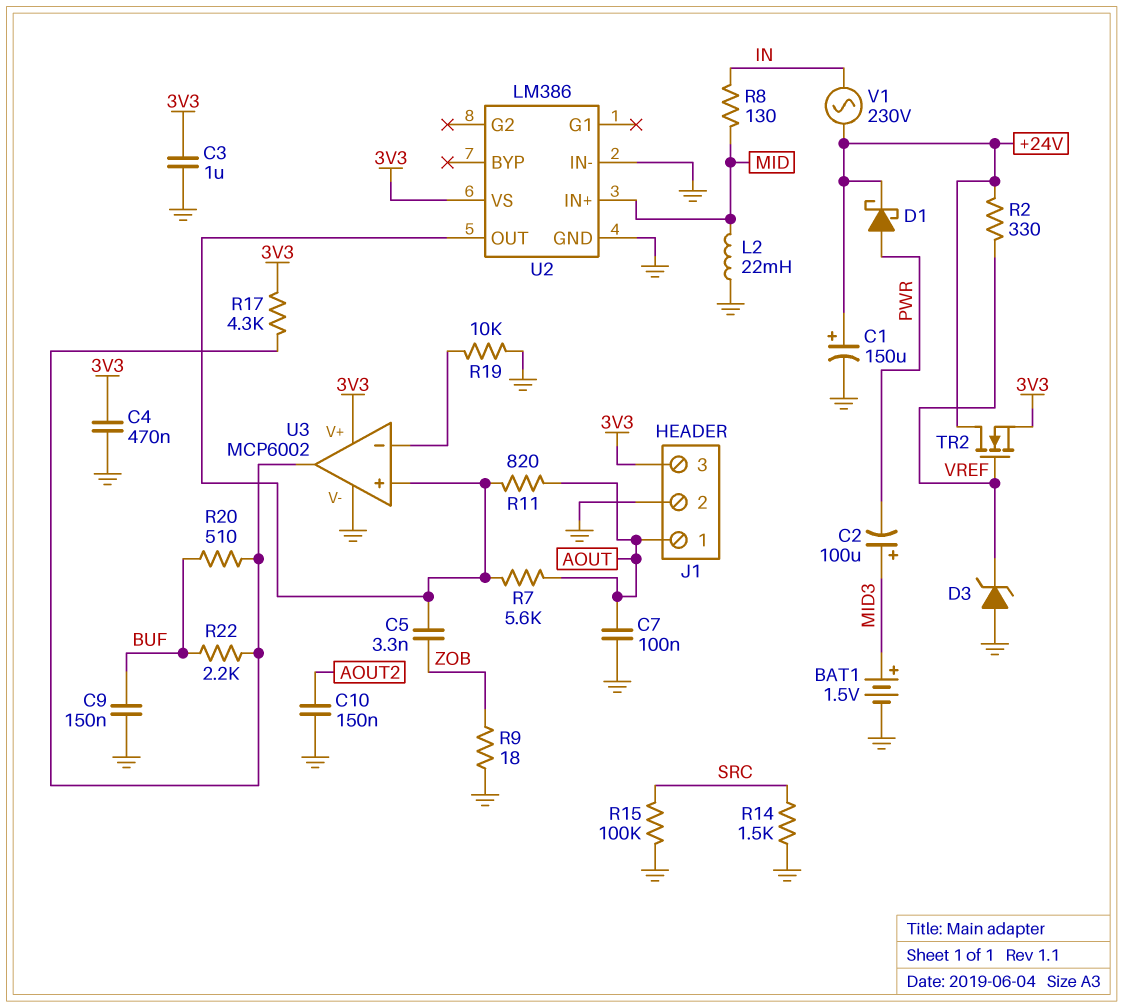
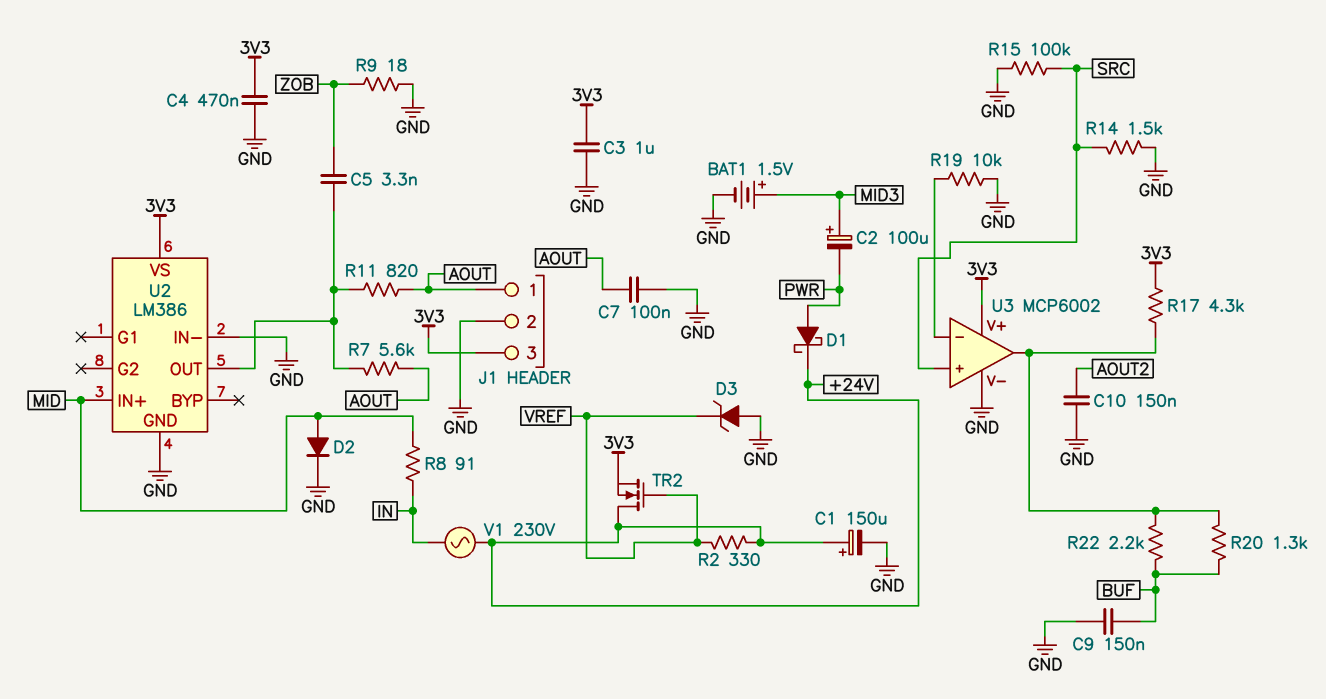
D2: none -> diode (A MID, K GND)
L2: 22mH (GND, MID) -> none
R8: 130 (IN, MID) -> 91 (IN, MID)
R20: 510 (BUF, U3/out) -> 1.3k (BUF, U3/out)
U3 pin in+: U2/OUT -> SRC

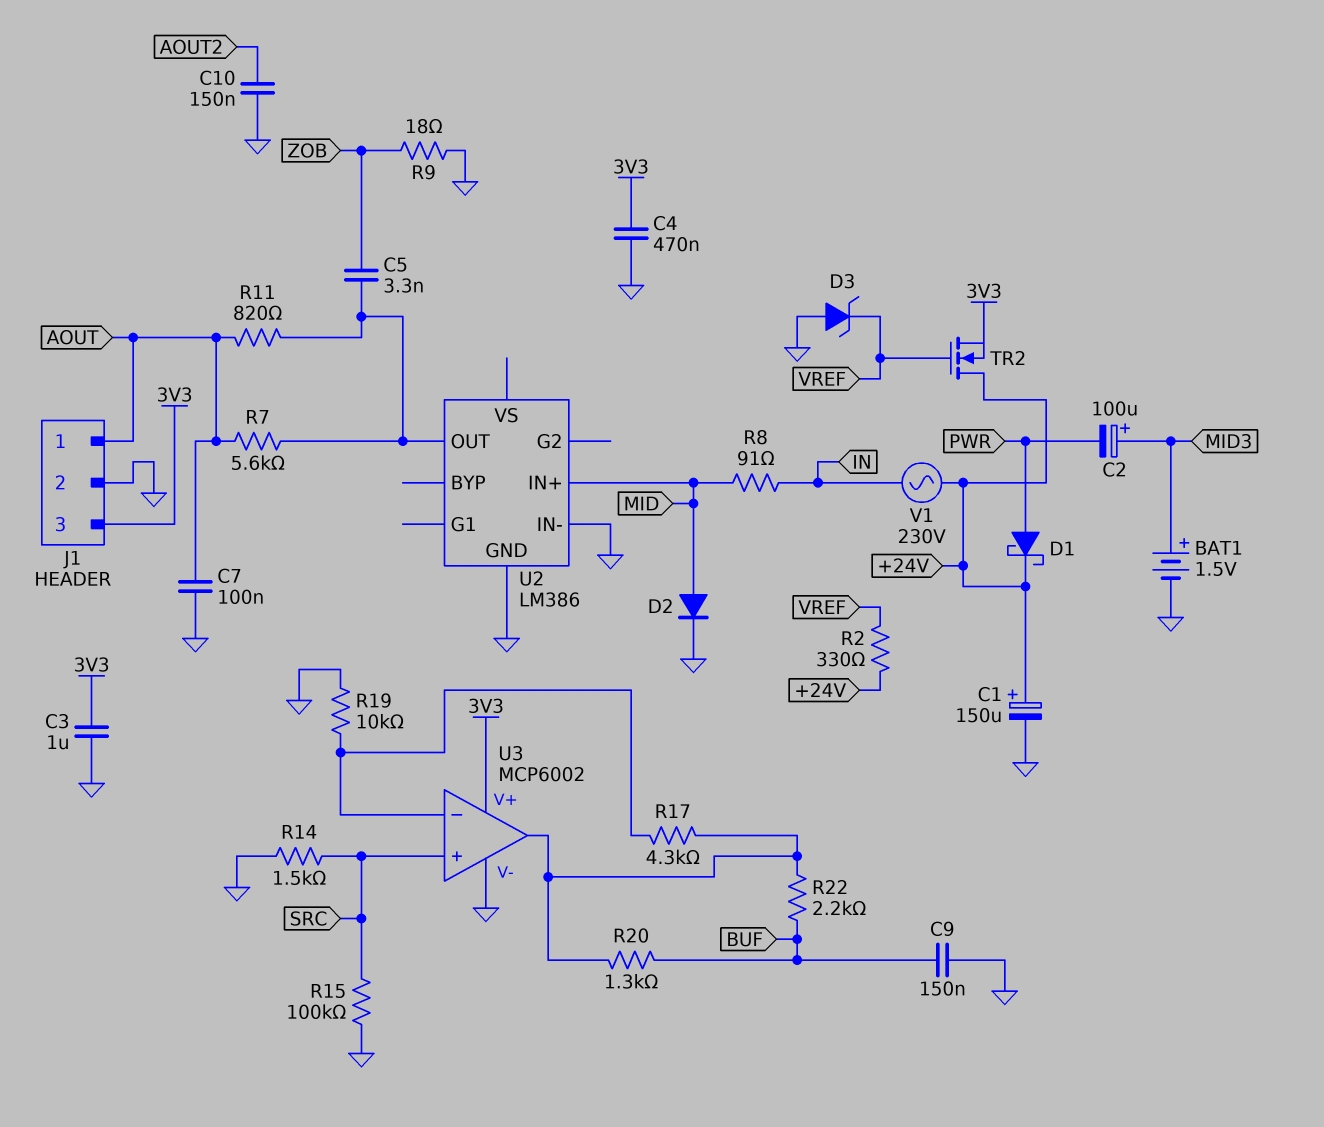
R17: 4.3k (3V3, U3/out) -> 4.3k (U3/in-, U3/out)
U2 pin VS: 3V3 -> none

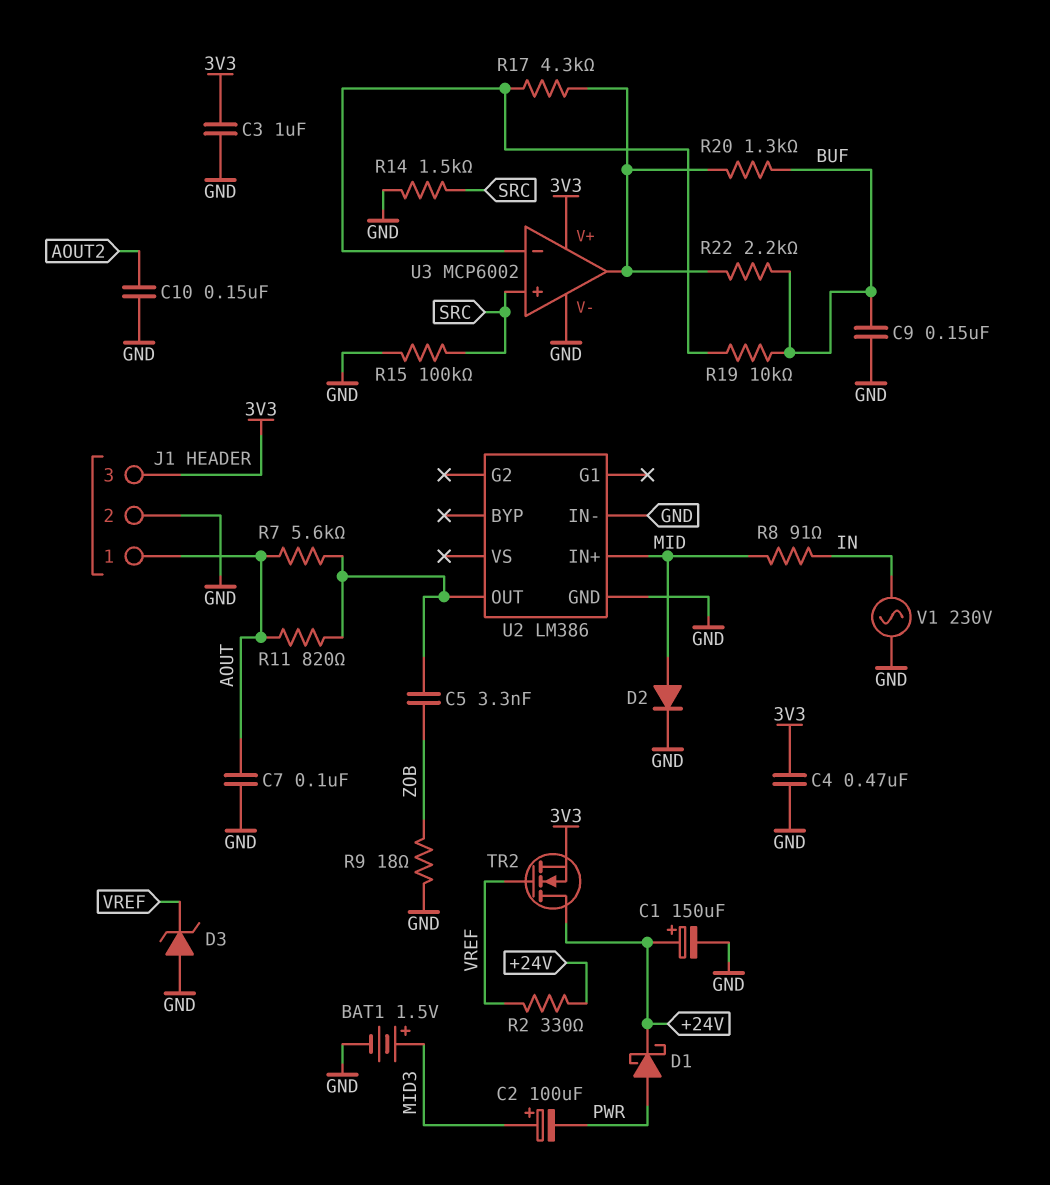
R19: 10k (GND, U3/in-) -> 10k (BUF, U3/in-)
V1: AC 230V (+24V, IN) -> AC 230V (GND, IN)

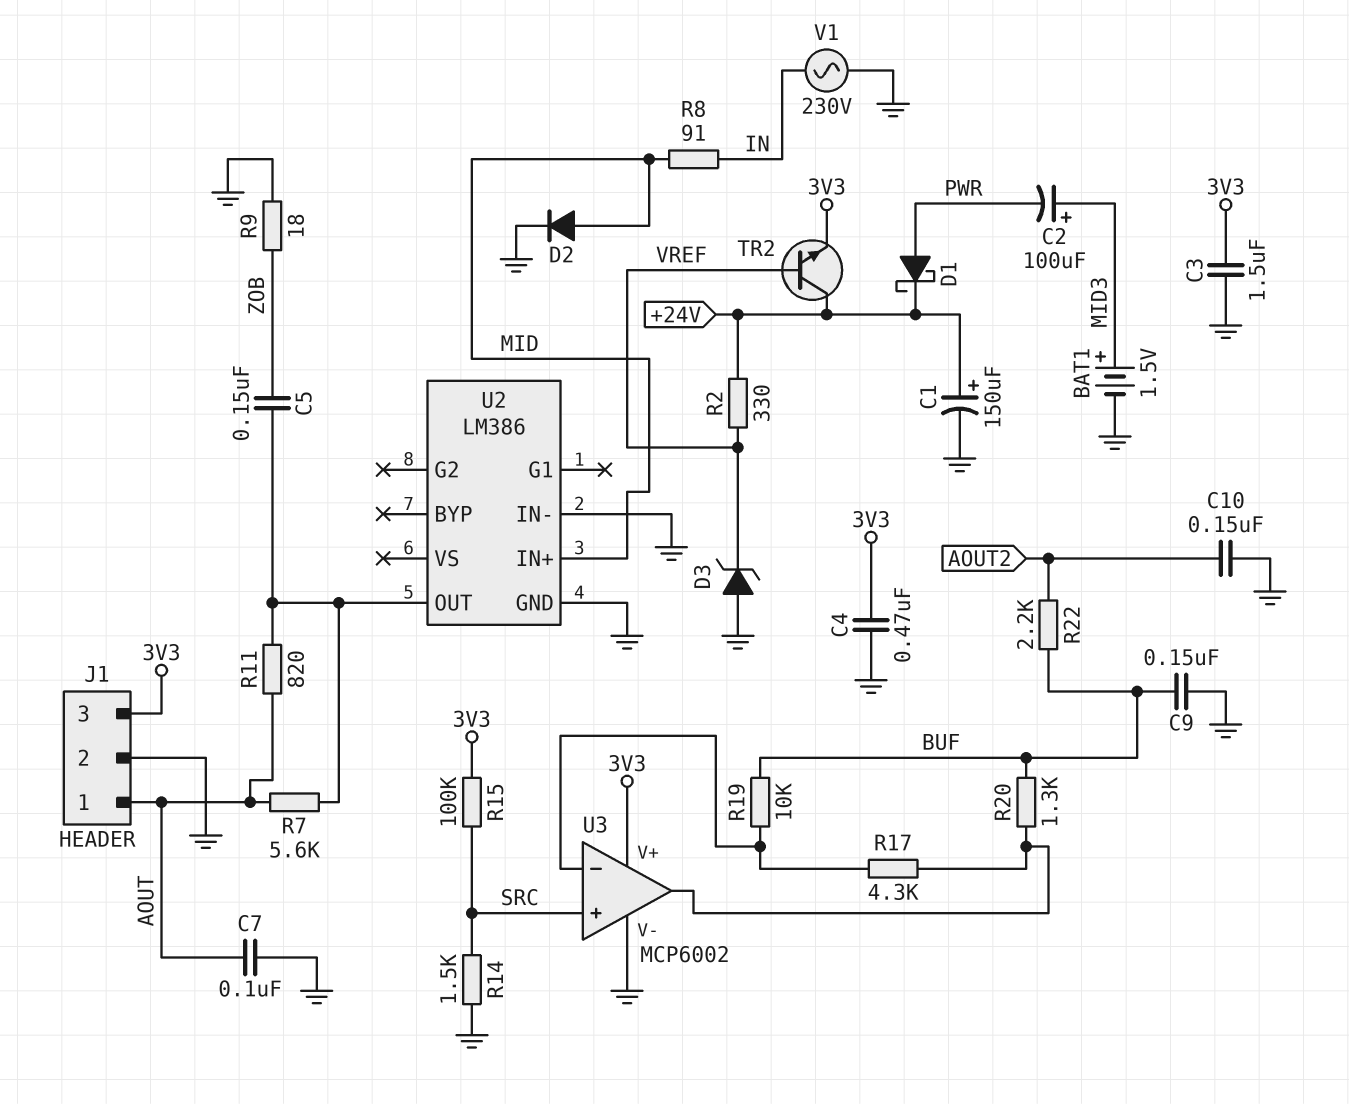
C3: 1uF (3V3, GND) -> 1.5uF (3V3, GND)
C5: 3.3nF (U2/OUT, ZOB) -> 150nF (U2/OUT, ZOB)
R15: 100k (GND, SRC) -> 100k (3V3, SRC)
R22: 2.2k (BUF, U3/out) -> 2.2k (AOUT2, BUF)
TR2: NMOS (G VREF, D +24V, S 3V3) -> NPN (B VREF, C +24V, E 3V3)

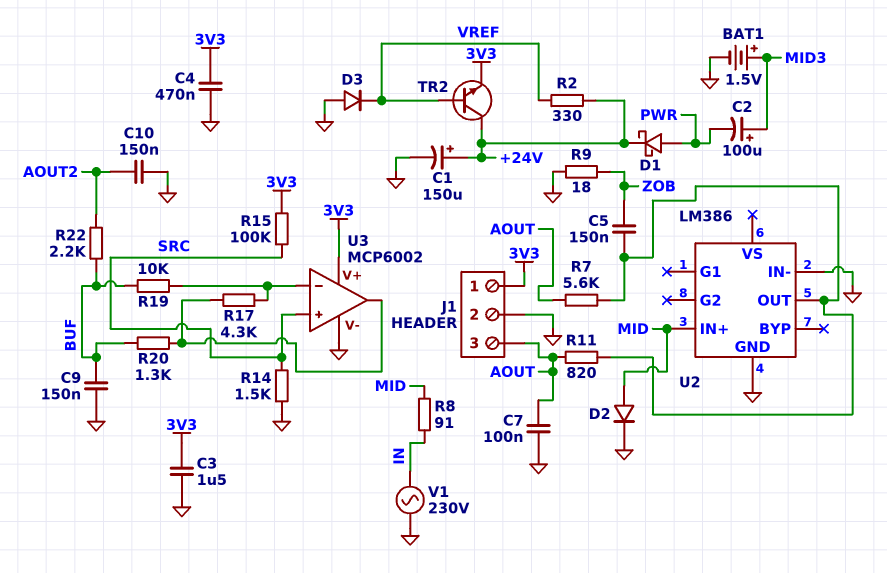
D3: zener (A GND, K VREF) -> diode (A GND, K VREF)
J1 pin 1: AOUT -> 3V3
J1 pin 3: 3V3 -> AOUT

